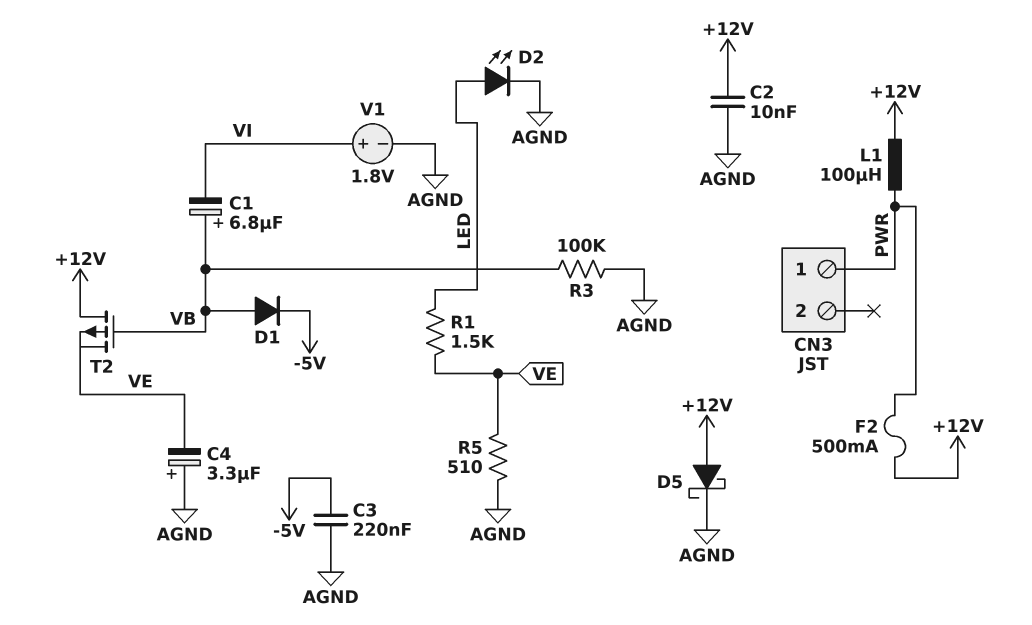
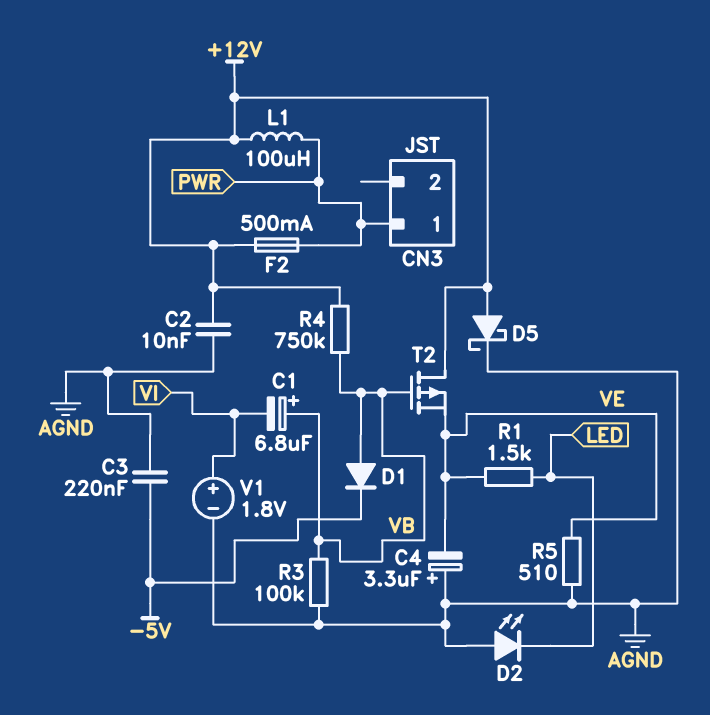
D2: LED (A LED, K AGND) -> LED (A AGND, K LED)
R4: none -> 750k (+12V, VB)

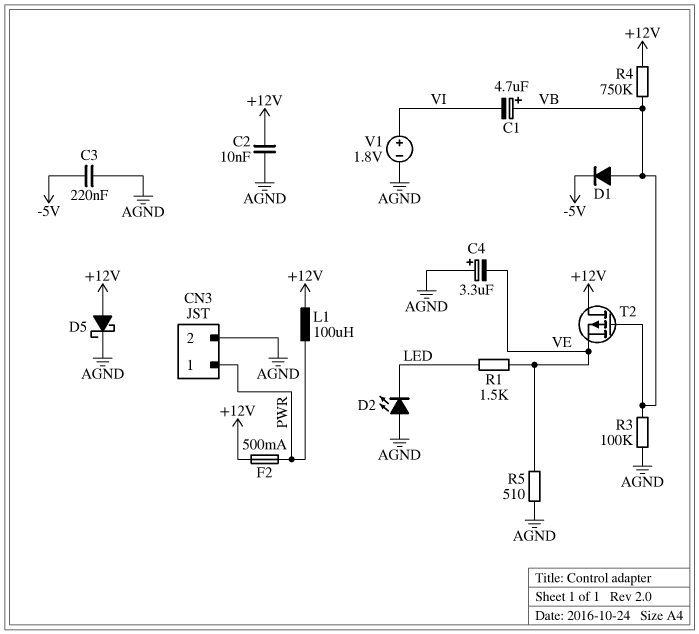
C1: 6.8uF (plus VB, minus VI) -> 4.7uF (plus VB, minus VI)
CN3 pin 2: none -> AGND

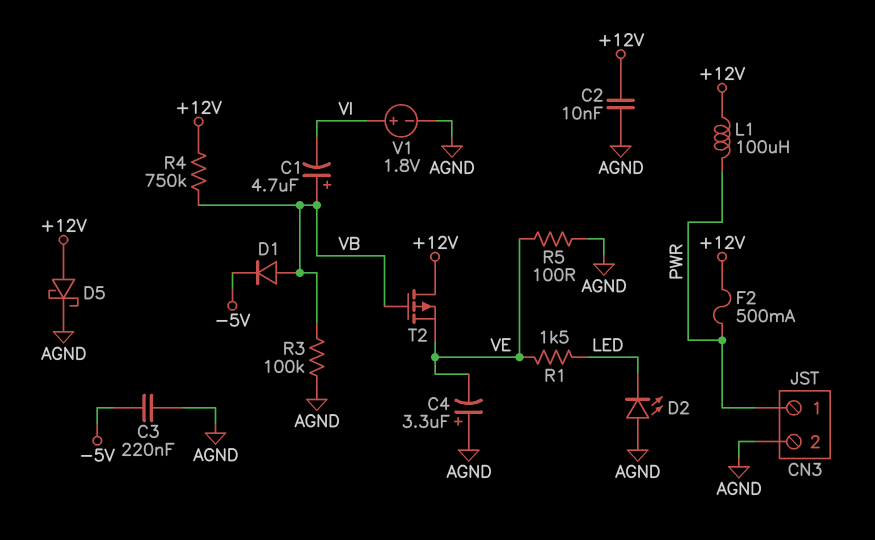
R5: 510 (AGND, VE) -> 100 (AGND, VE)

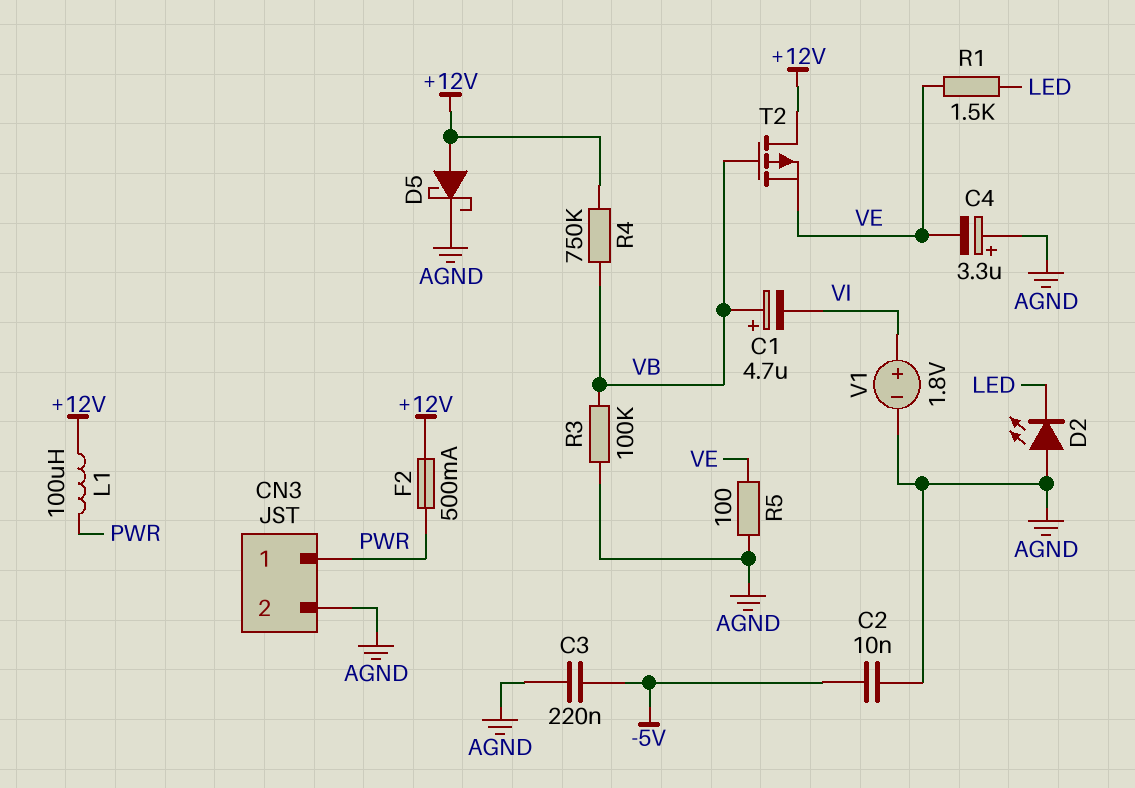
C2: 10nF (+12V, AGND) -> 10nF (-5V, AGND)
D1: diode (A VB, K -5V) -> none

